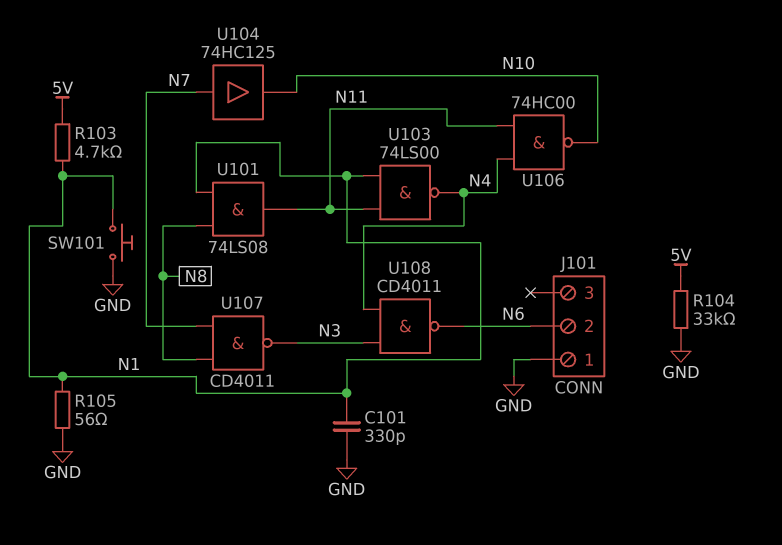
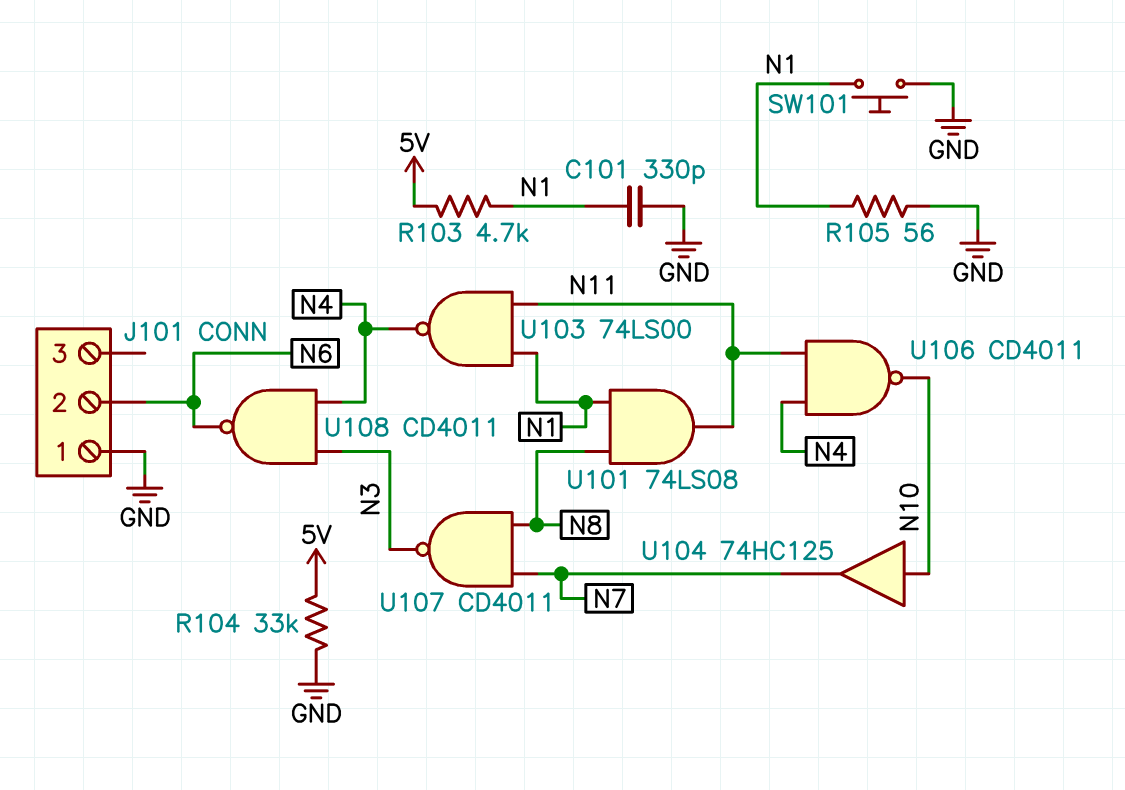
U104: buffer 74HC125 (in N7, out N10) -> buffer 74HC125 (in N10, out N7)
U106: NAND 74HC00 (in N4, in N11, out N10) -> NAND CD4011 (in N4, in N11, out N10)

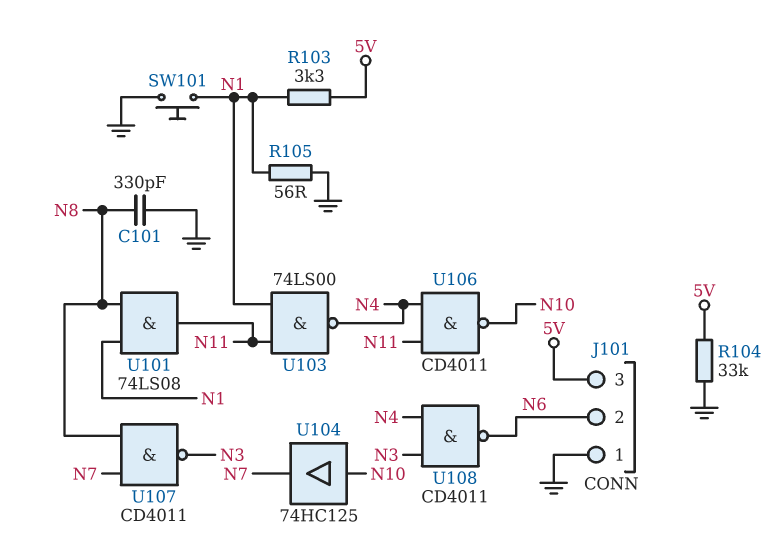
C101: 330pF (GND, N1) -> 330pF (GND, N8)
J101 pin 3: none -> 5V
R103: 4.7k (5V, N1) -> 3.3k (5V, N1)

